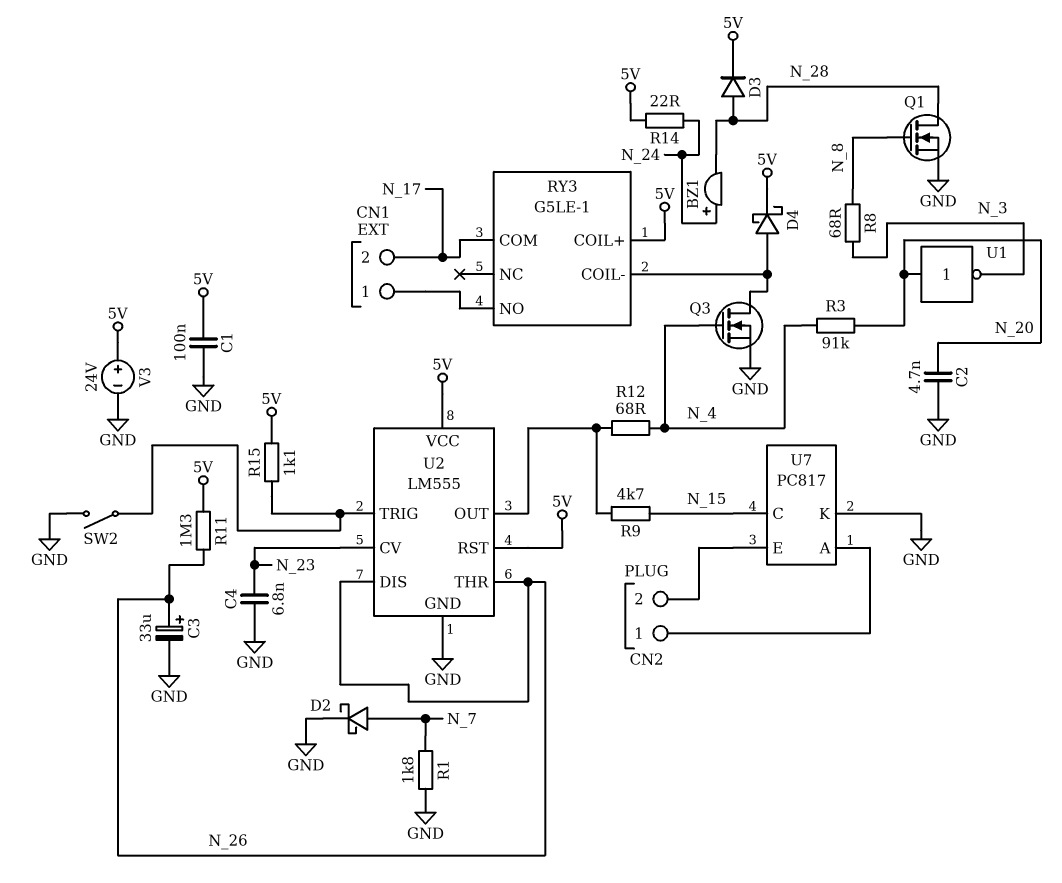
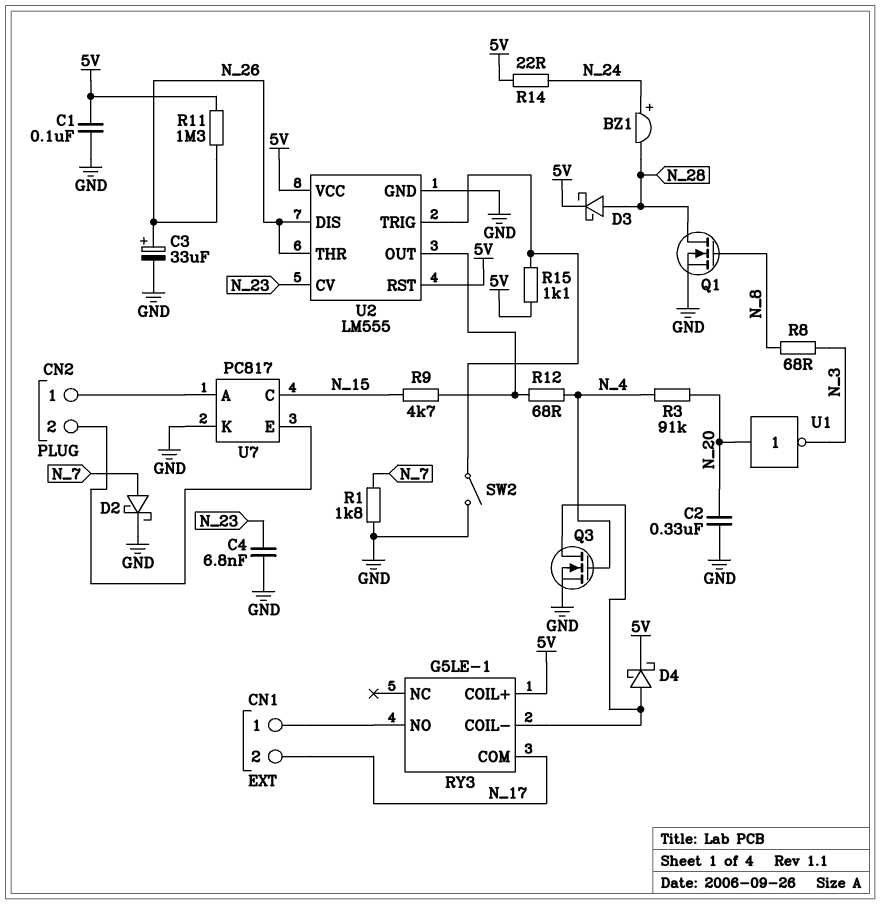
C2: 4.7nF (GND, N_20) -> 330nF (GND, N_20)
D3: diode (A N_28, K 5V) -> schottky (A N_28, K 5V)
V3: 24V (plus 5V, minus GND) -> none

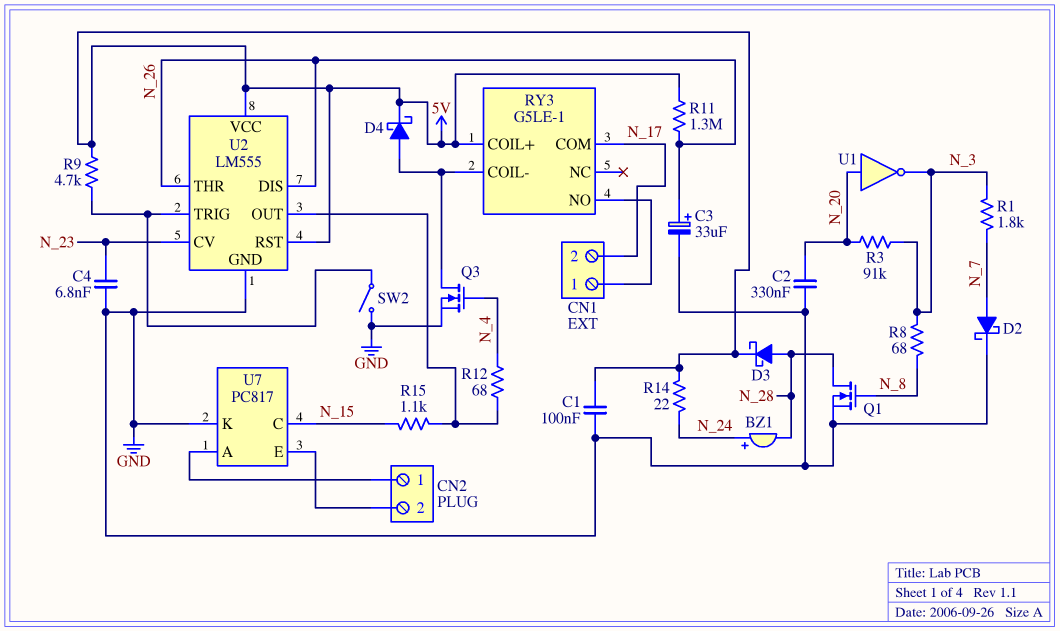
R1: 1.8k (GND, N_7) -> 1.8k (N_3, N_7)
R3: 91k (N_4, N_20) -> 91k (N_3, N_20)
R9: 4.7k (N_15, U2/OUT) -> 4.7k (5V, U2/TRIG)
R15: 1.1k (5V, U2/TRIG) -> 1.1k (N_15, U2/OUT)

